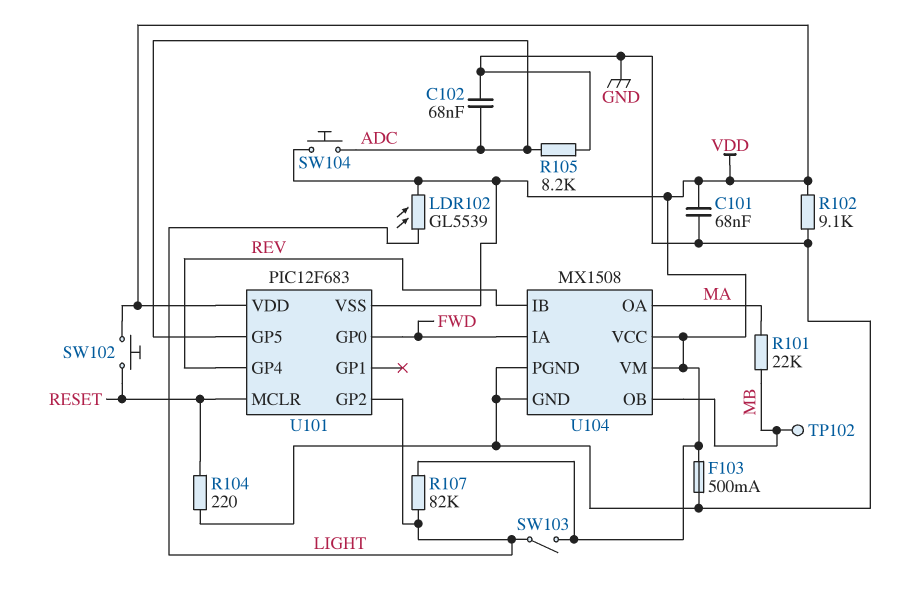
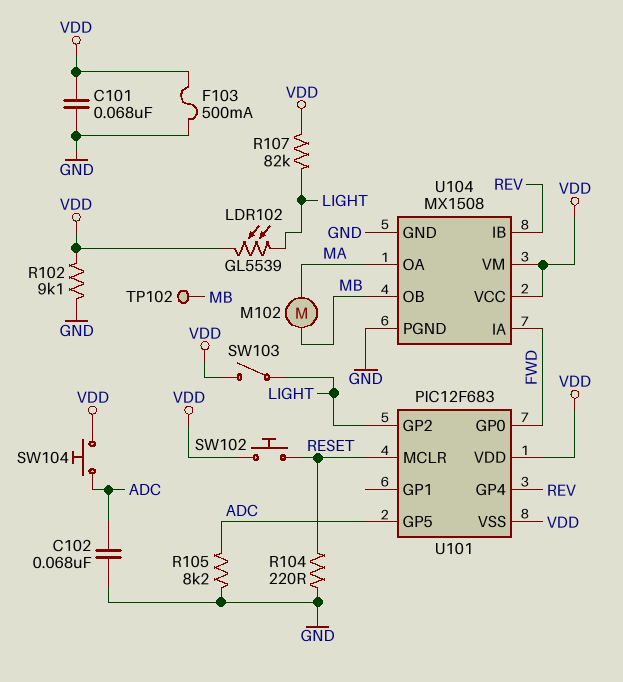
M102: none -> motor (MA, MB)
R101: 22k (MA, MB) -> none

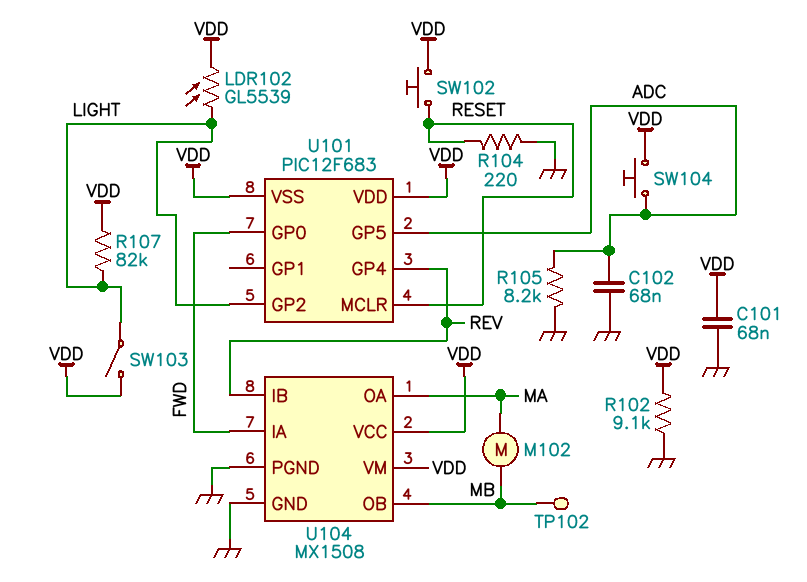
F103: 500mA (GND, VDD) -> none

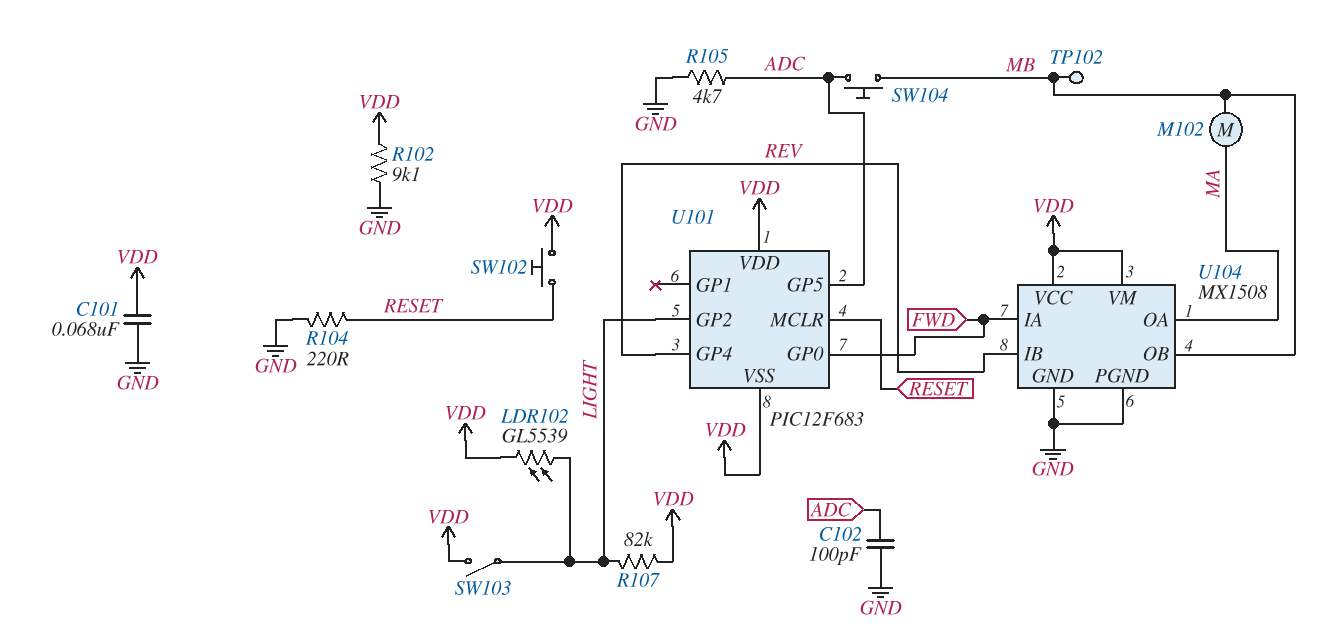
C102: 68nF (ADC, GND) -> 100pF (ADC, GND)
R105: 8.2k (ADC, GND) -> 4.7k (ADC, GND)
SW104: button (ADC, VDD) -> button (ADC, MB)

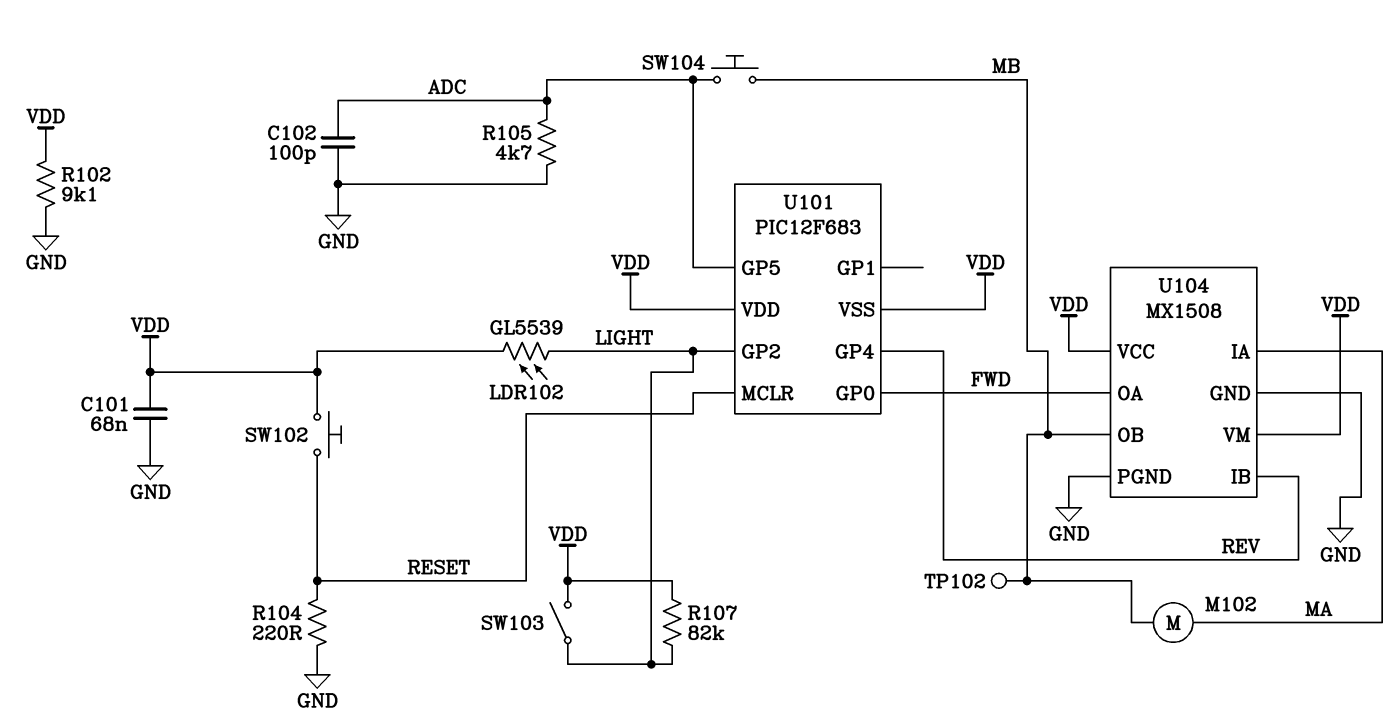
U104 pin IA: FWD -> MA
U104 pin OA: MA -> FWD

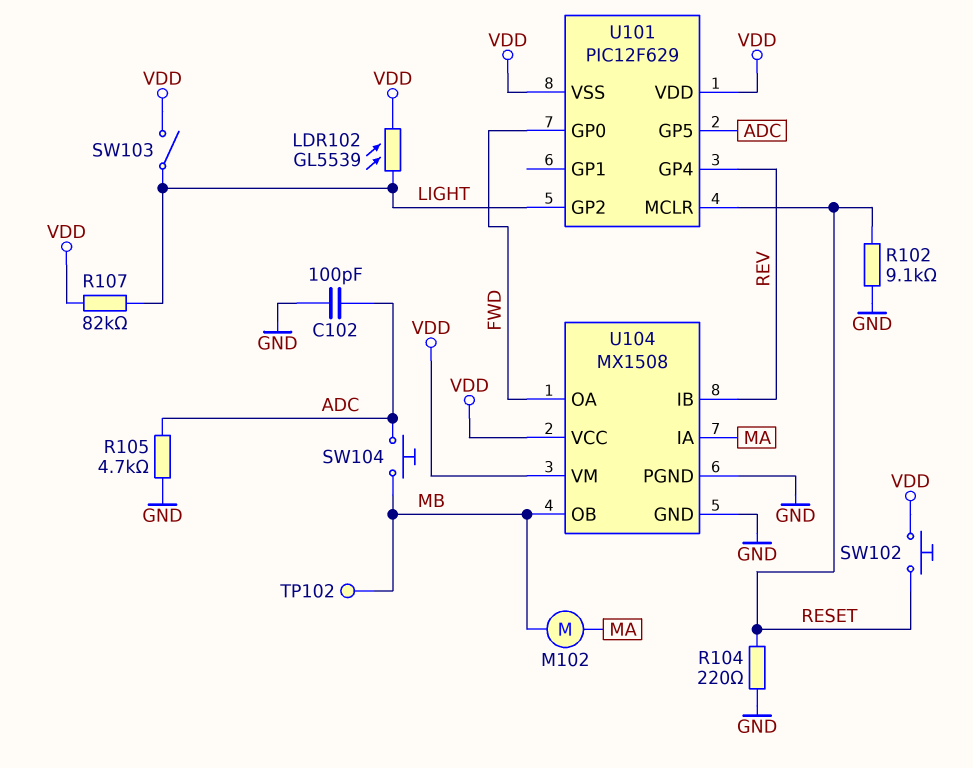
C101: 68nF (GND, VDD) -> none
R102: 9.1k (GND, VDD) -> 9.1k (GND, RESET)
U101: PIC12F683 -> PIC12F629

